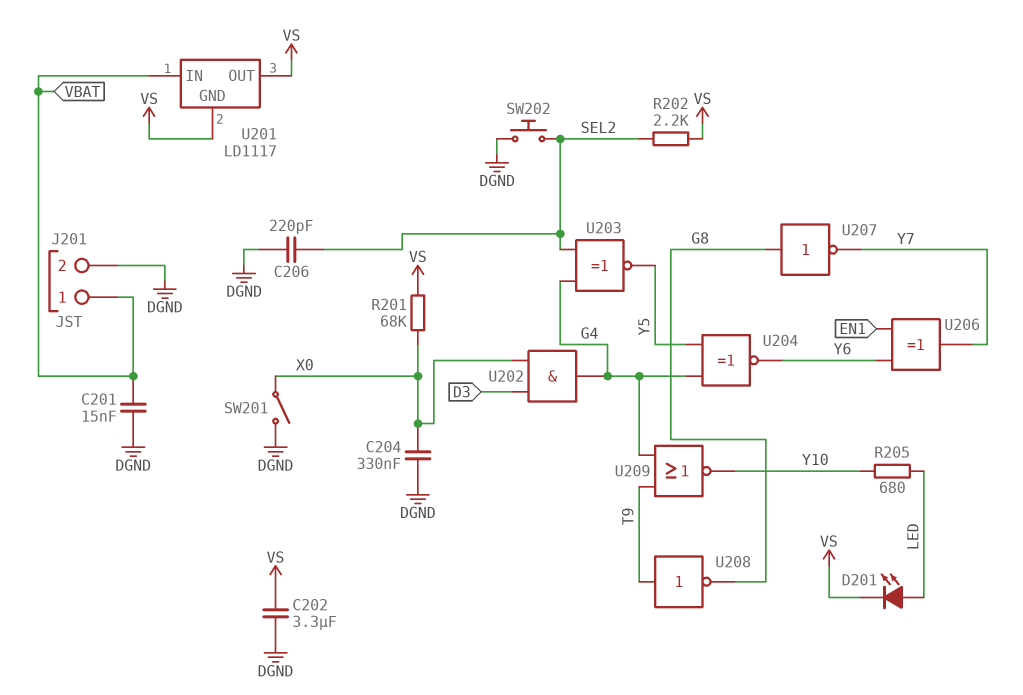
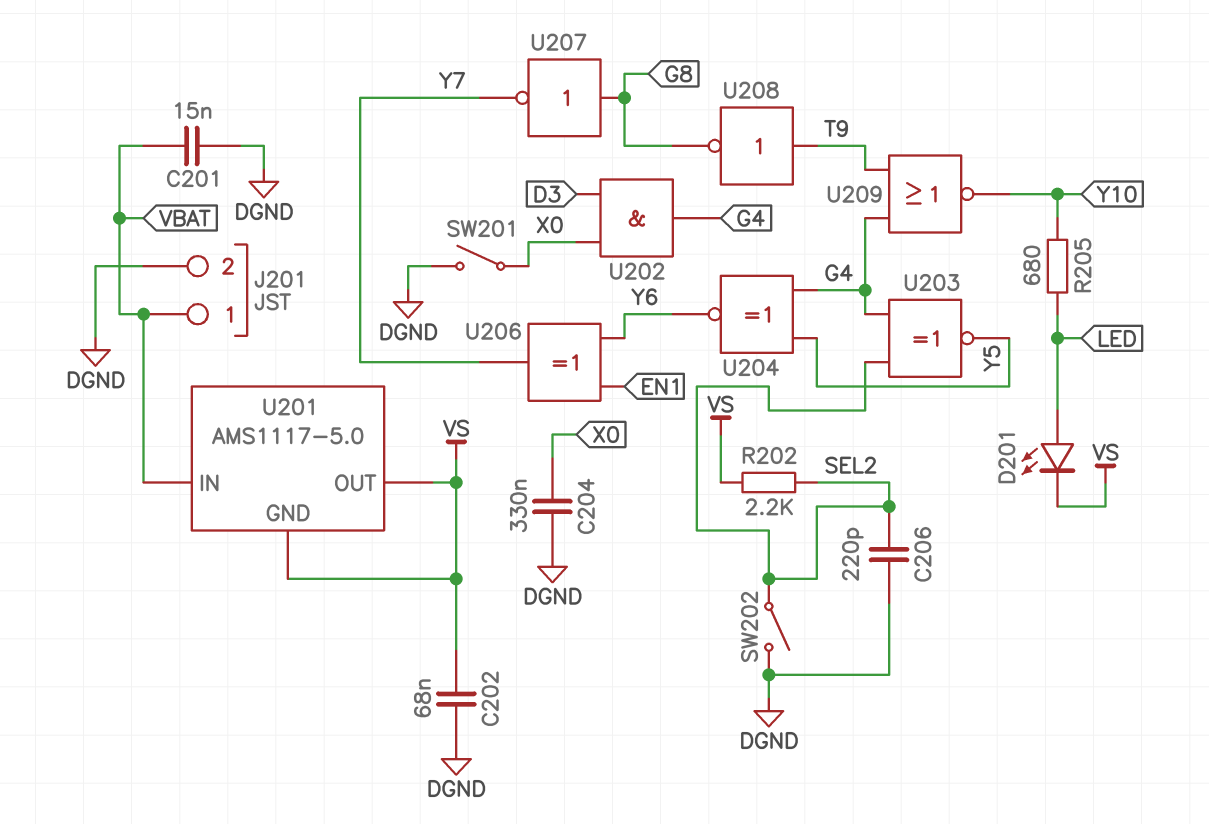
C202: 3.3uF (DGND, VS) -> 68nF (DGND, VS)
R201: 68k (VS, X0) -> none
SW202: button (DGND, SEL2) -> switch (DGND, SEL2)
U201: LD1117 -> AMS1117-5.0

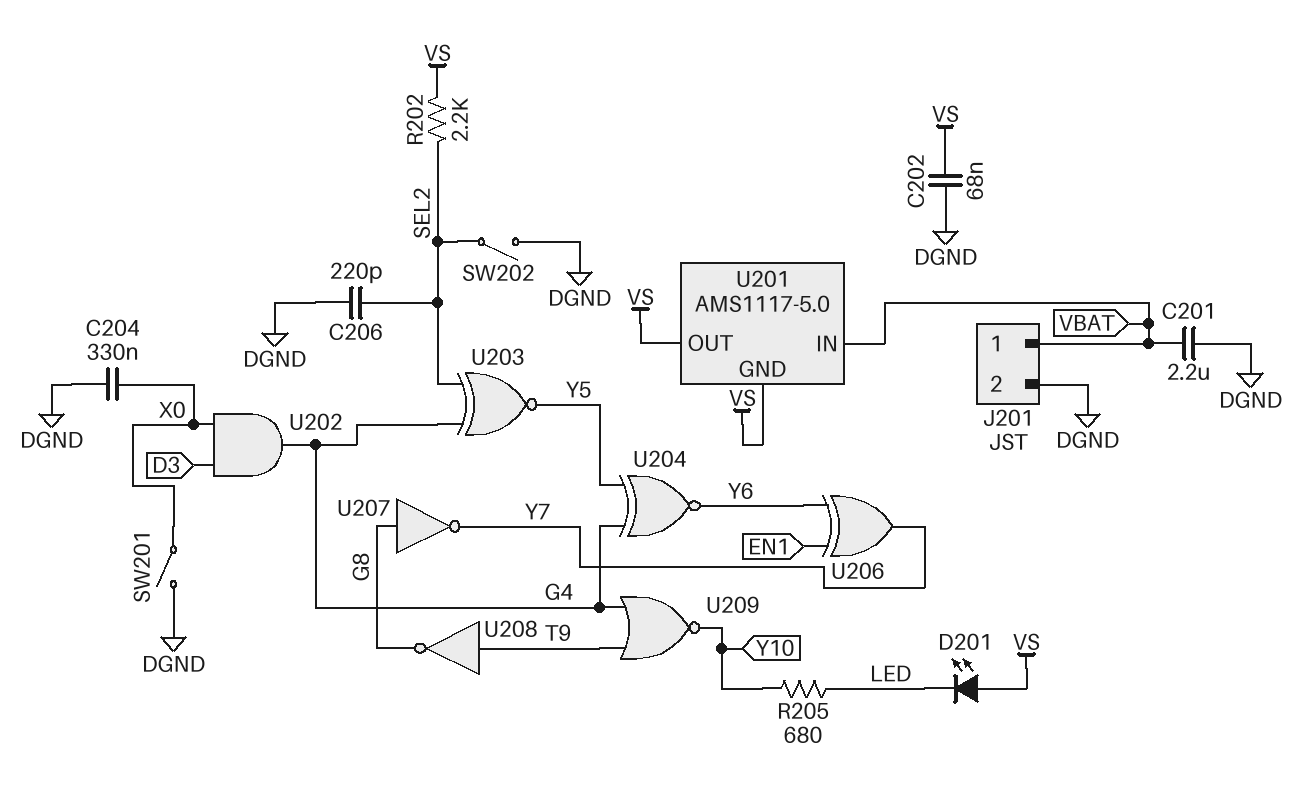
C201: 15nF (DGND, VBAT) -> 2.2uF (DGND, VBAT)
D201: LED (A LED, K VS) -> LED (A VS, K LED)

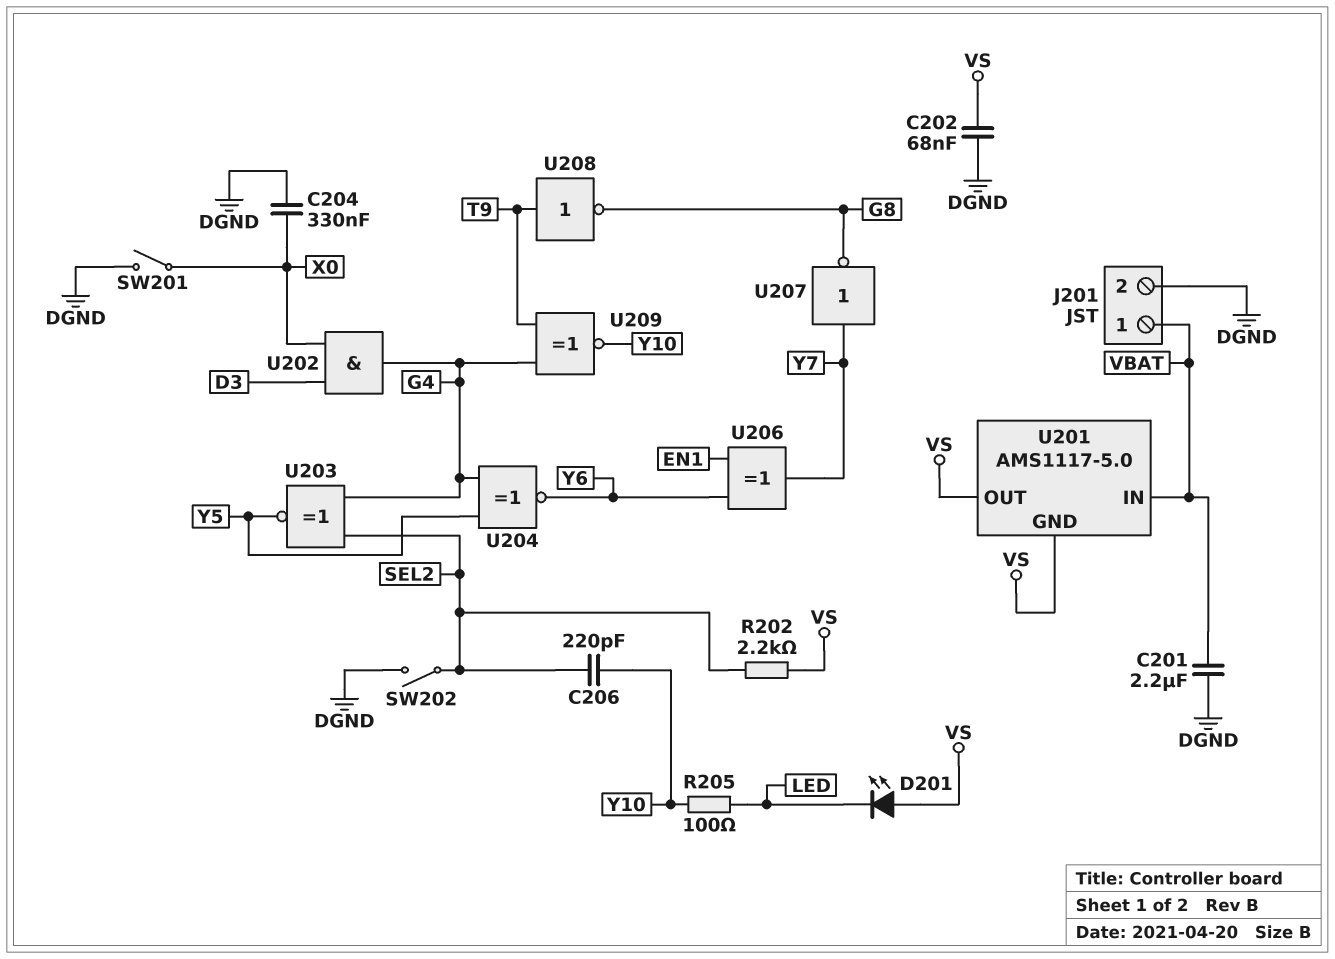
C206: 220pF (DGND, SEL2) -> 220pF (SEL2, Y10)
R205: 680 (LED, Y10) -> 100 (LED, Y10)
U207: NOT (in G8, out Y7) -> NOT (in Y7, out G8)
U209: NOR (in G4, in T9, out Y10) -> XNOR (in G4, in T9, out Y10)

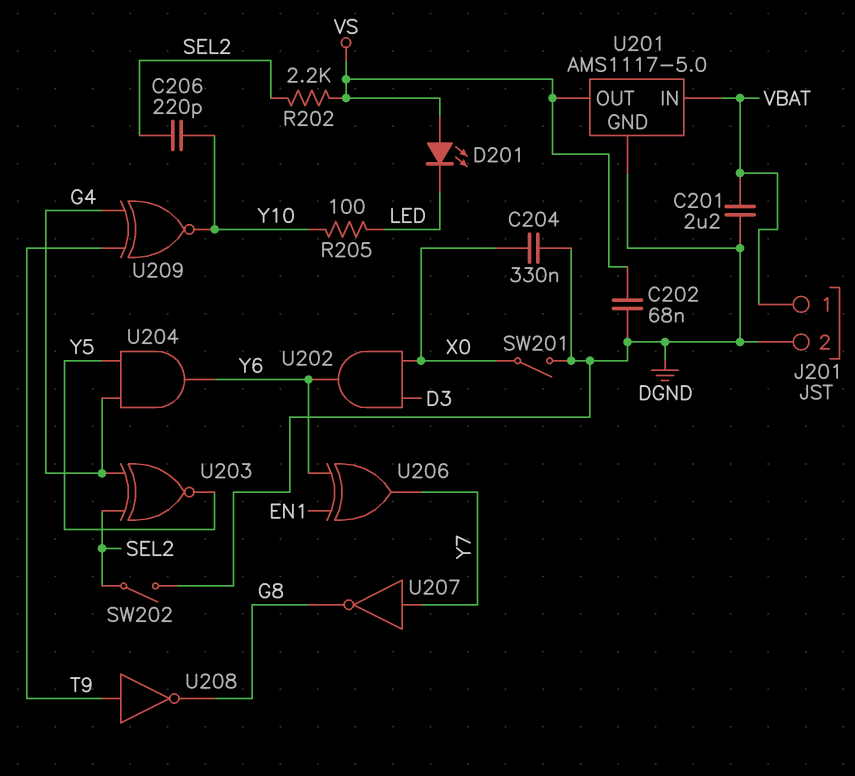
U201 pin GND: VS -> DGND
U202: AND (in D3, in X0, out G4) -> AND (in D3, in X0, out Y6)
U204: XNOR (in G4, in Y5, out Y6) -> AND (in G4, in Y5, out Y6)

